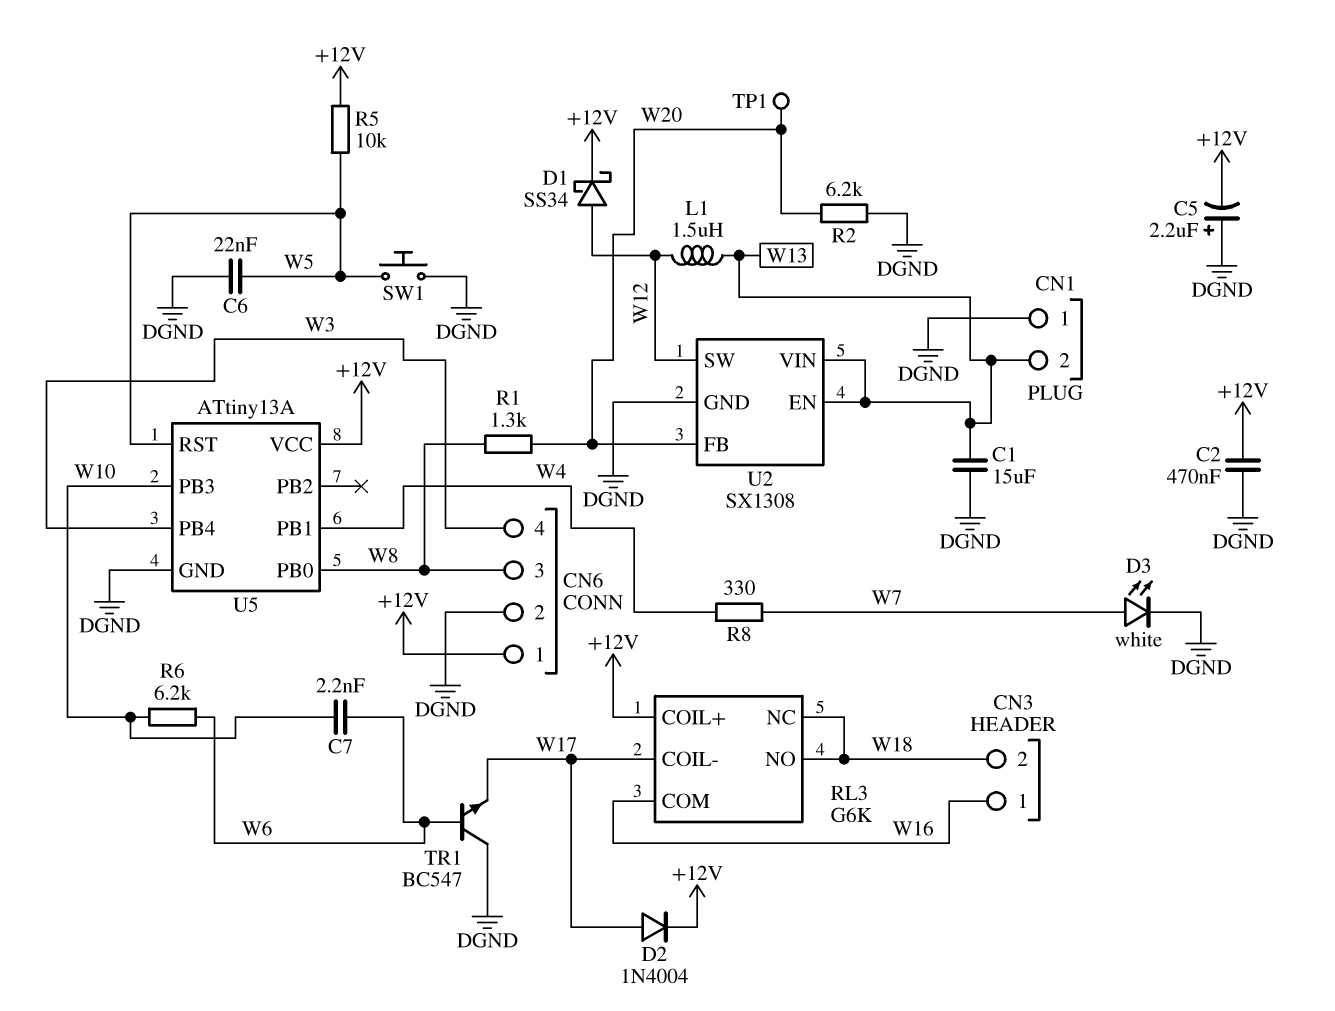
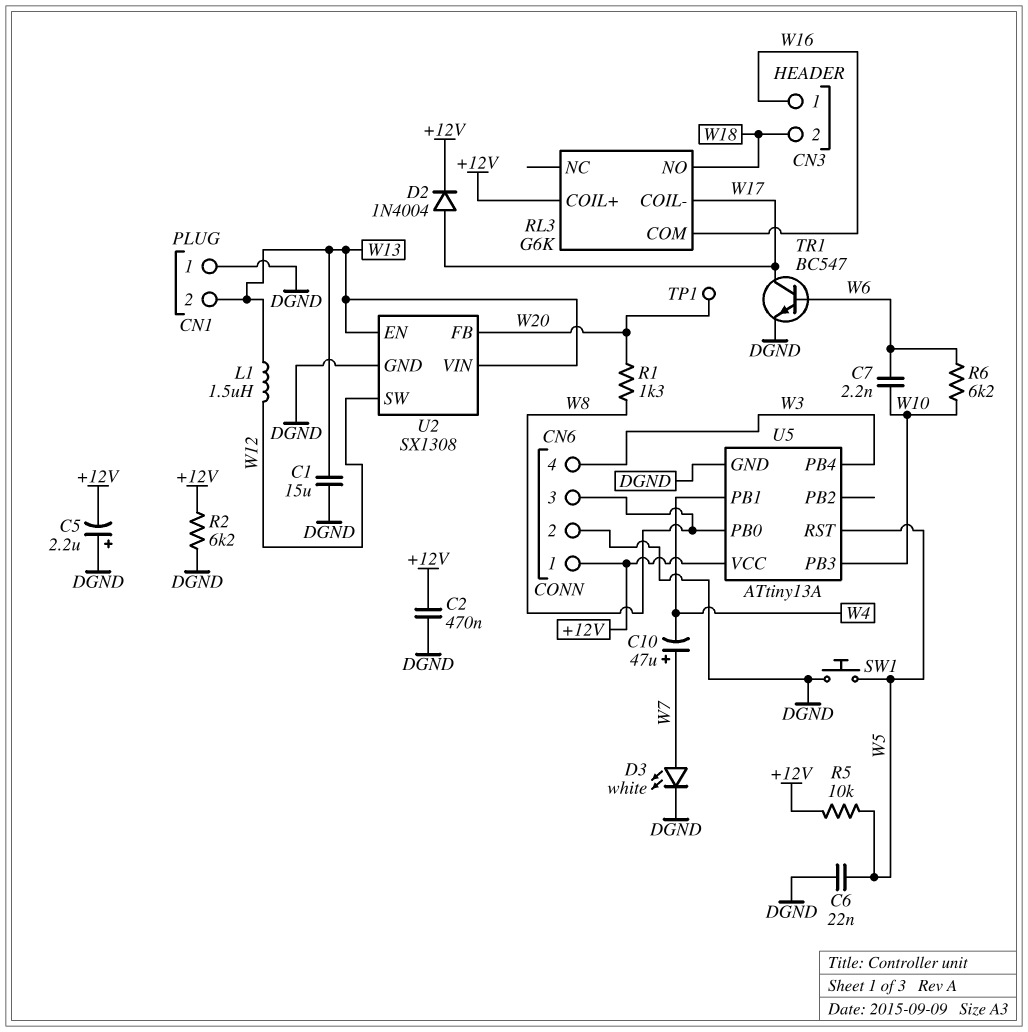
C10: none -> 47uF (plus W7, minus W4)
D1: schottky SS34 (A W12, K +12V) -> none
R2: 6.2k (DGND, W20) -> 6.2k (+12V, DGND)
R8: 330 (W4, W7) -> none
RL3 pin NC: W18 -> none
TR1: NPN BC547 (B W6, C DGND, E W17) -> NPN BC547 (B W6, C W17, E DGND)

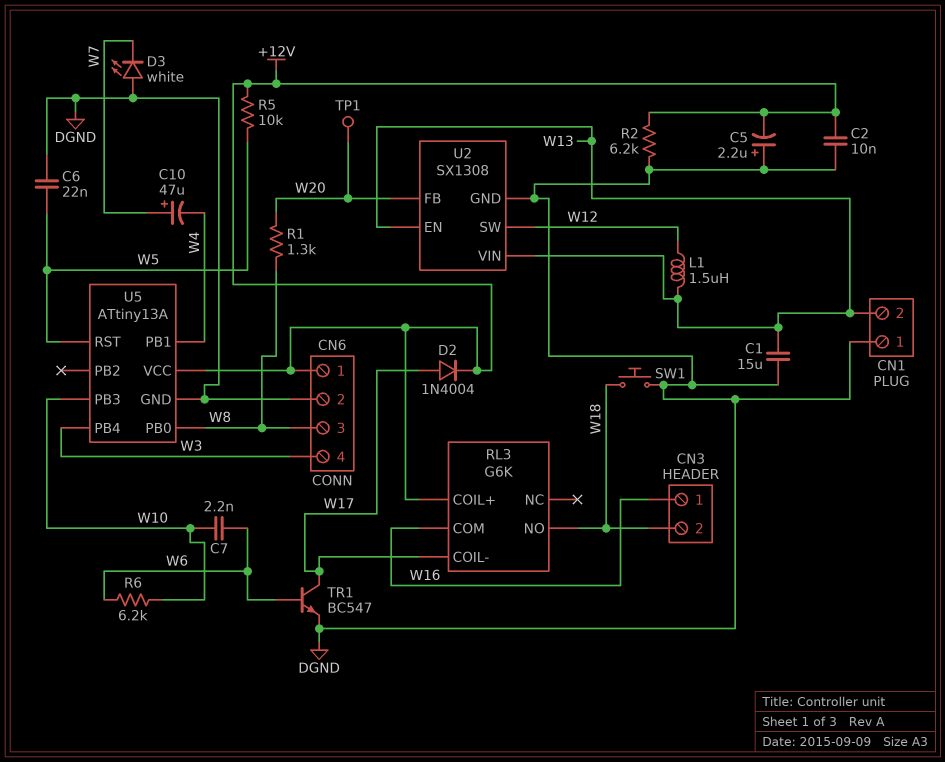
C2: 470nF (+12V, DGND) -> 10nF (+12V, DGND)
D3: LED white (A W7, K DGND) -> LED white (A DGND, K W7)
SW1: button (DGND, W5) -> button (DGND, W18)

